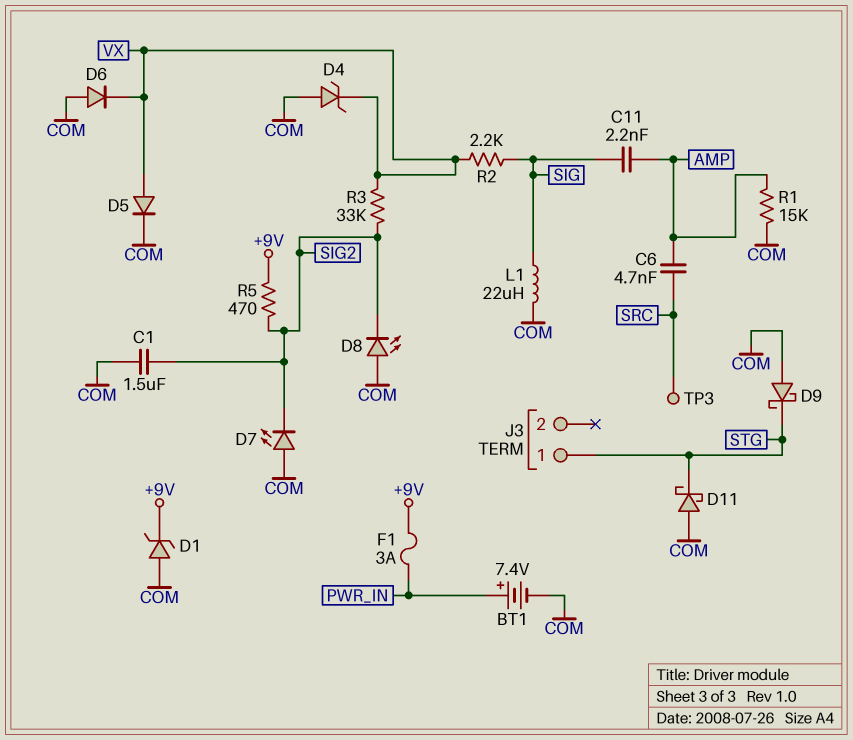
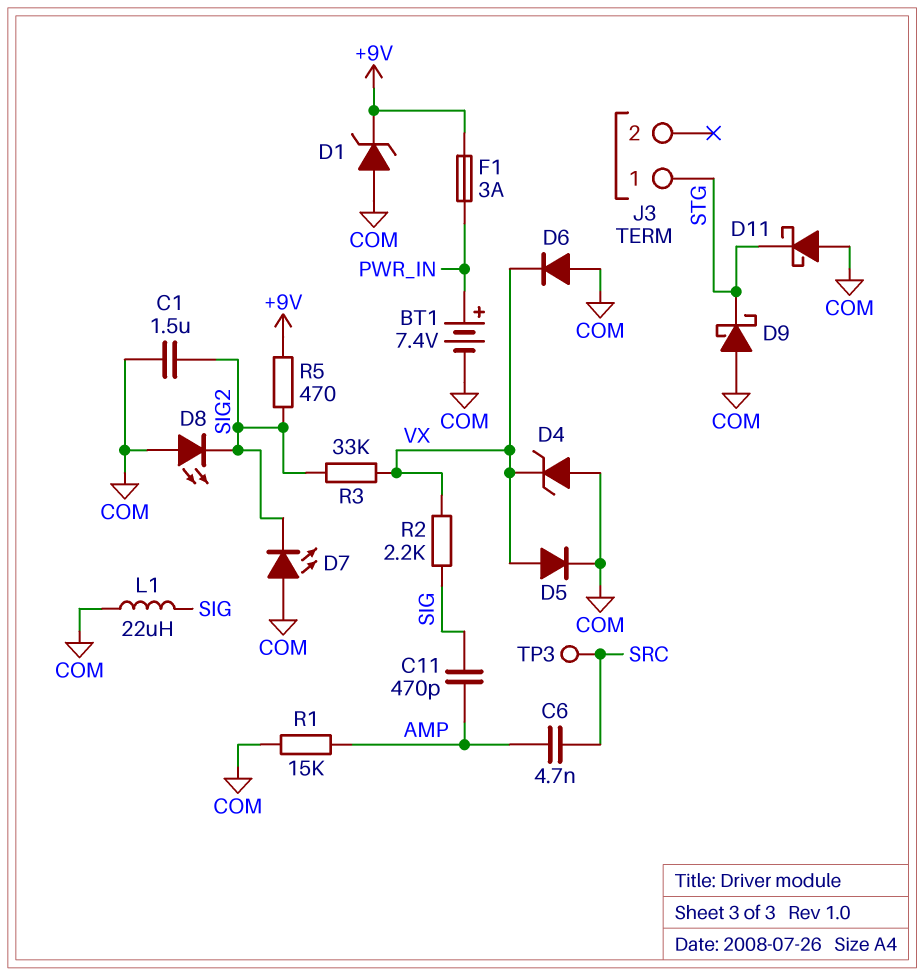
C11: 2.2nF (AMP, SIG) -> 470pF (AMP, SIG)

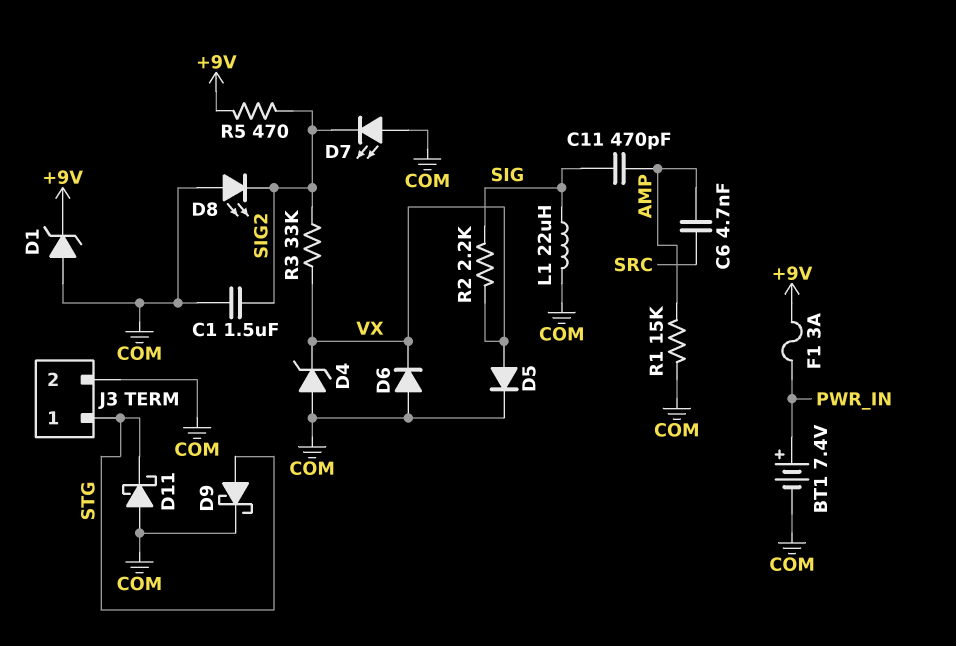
D9: schottky (A COM, K STG) -> schottky (A STG, K COM)
J3 pin 2: none -> COM
TP3: test point (SRC) -> none

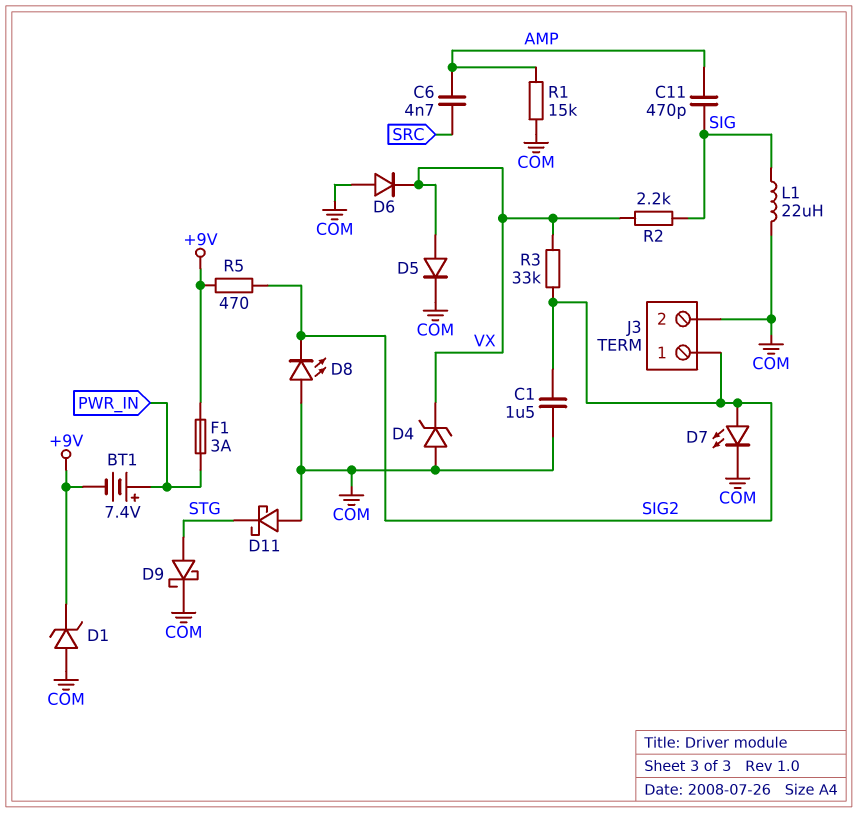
BT1: 7.4V (plus PWR_IN, minus COM) -> 7.4V (plus PWR_IN, minus +9V)
D7: LED (A COM, K SIG2) -> LED (A SIG2, K COM)
J3 pin 1: STG -> SIG2

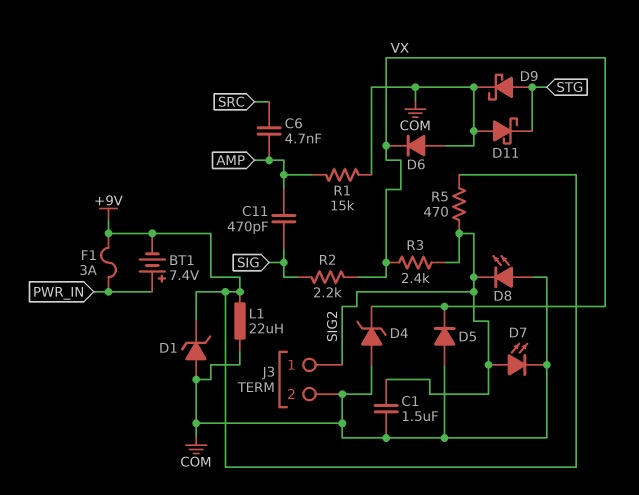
D5: diode (A VX, K COM) -> diode (A COM, K VX)
L1: 22uH (COM, SIG) -> 22uH (+9V, COM)
R3: 33k (SIG2, VX) -> 2.4k (SIG2, VX)

